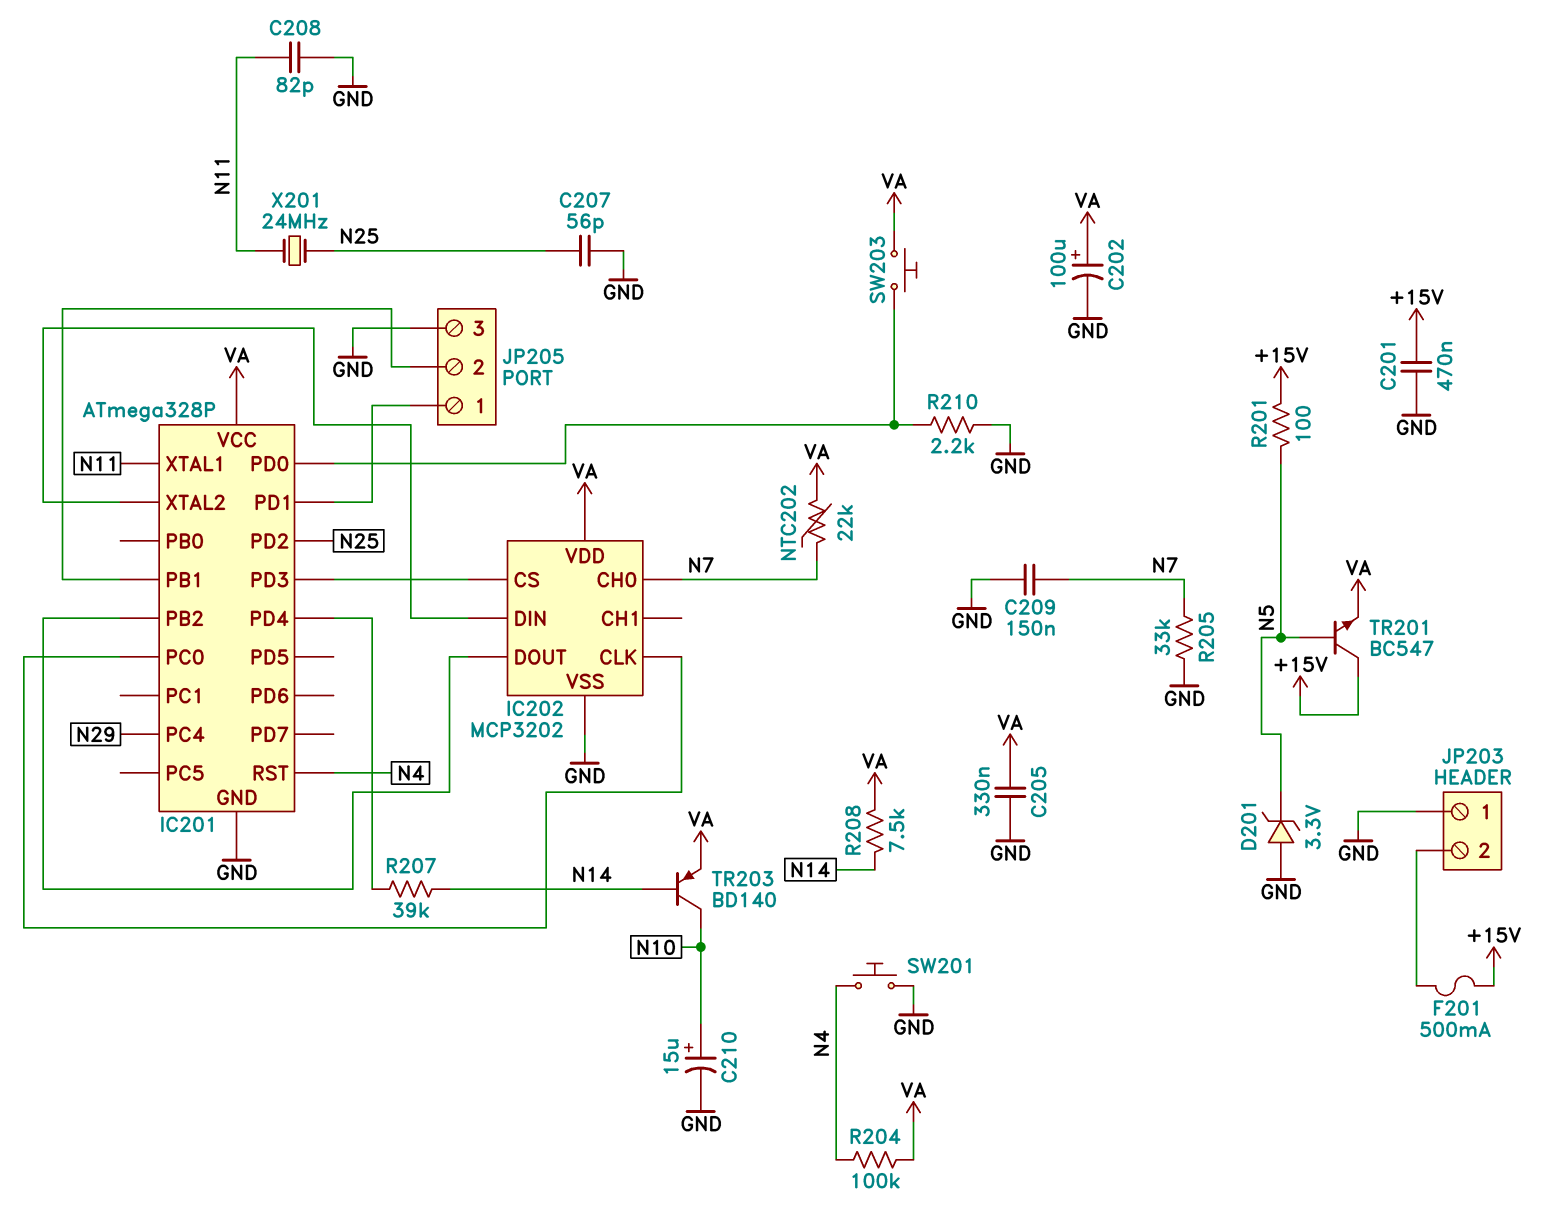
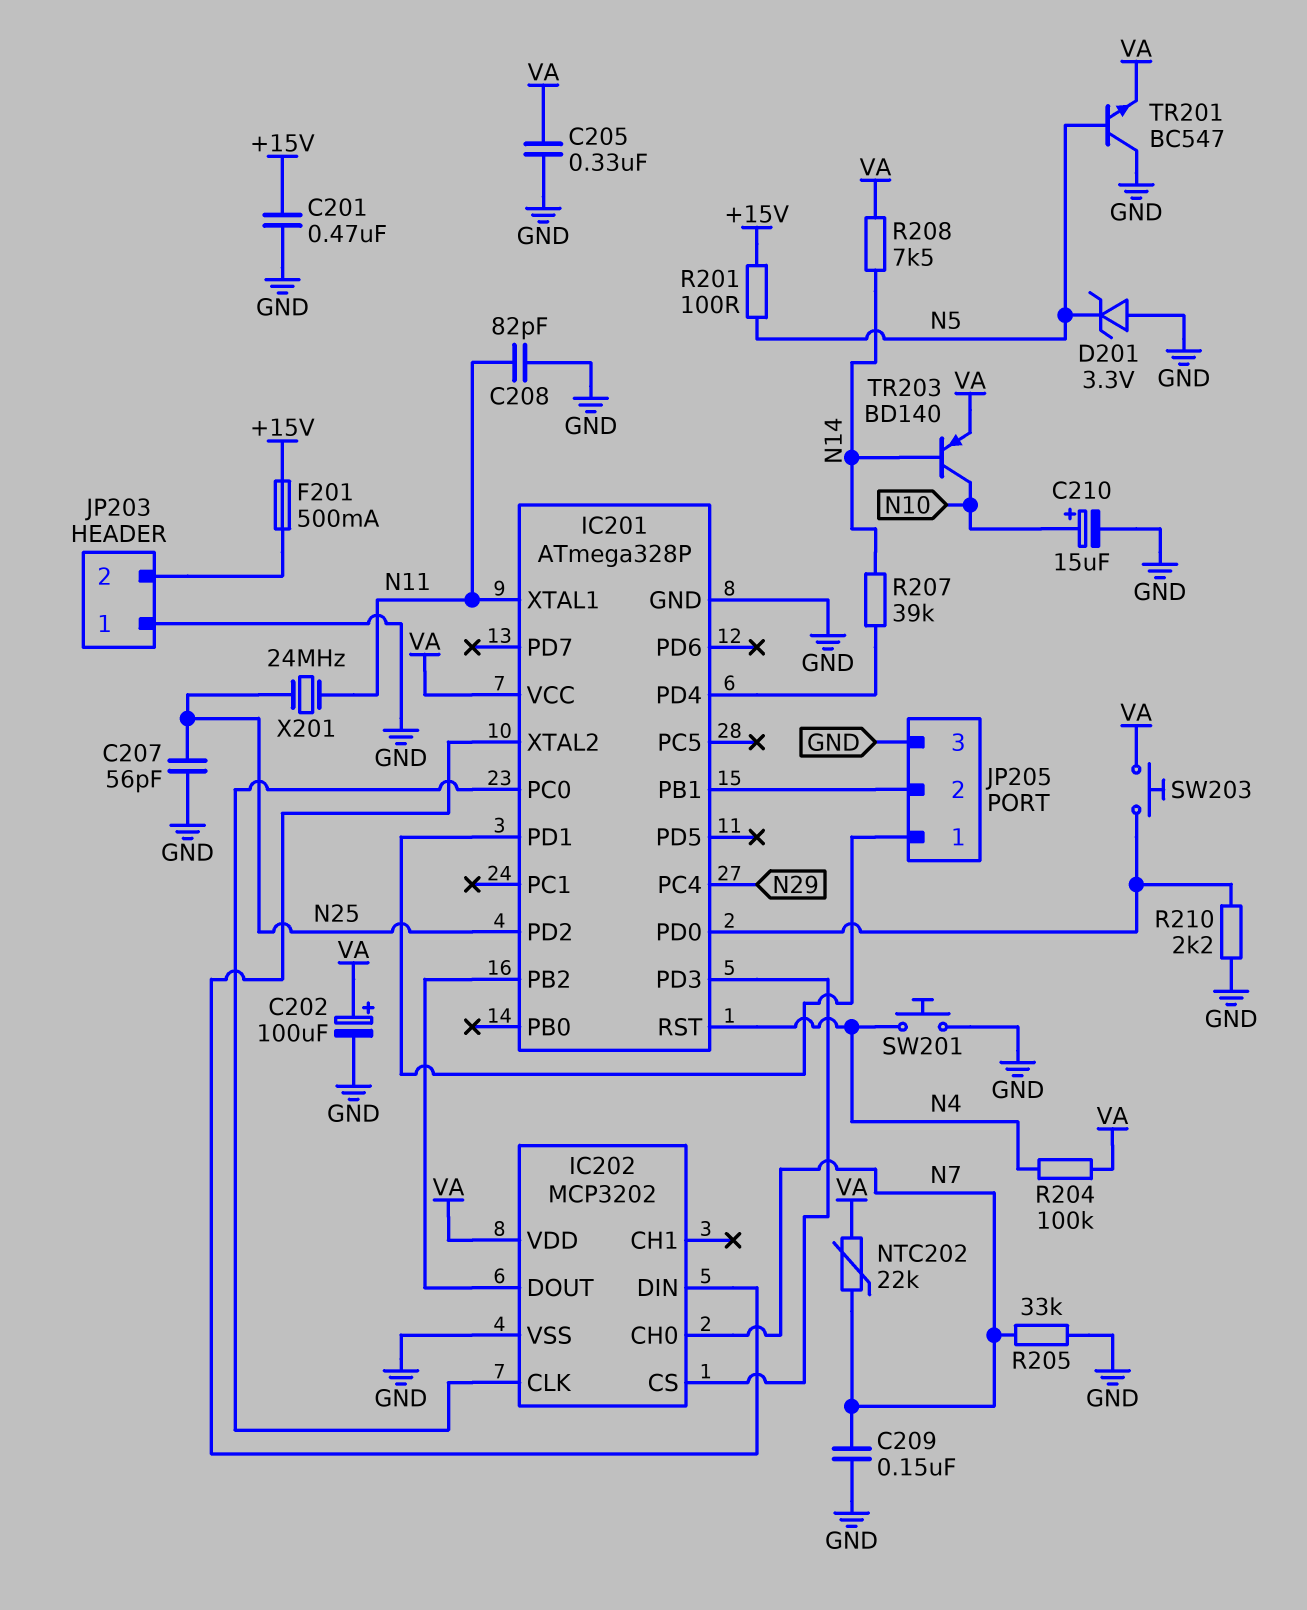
TR201: NPN BC547 (B N5, C +15V, E VA) -> NPN BC547 (B N5, C GND, E VA)

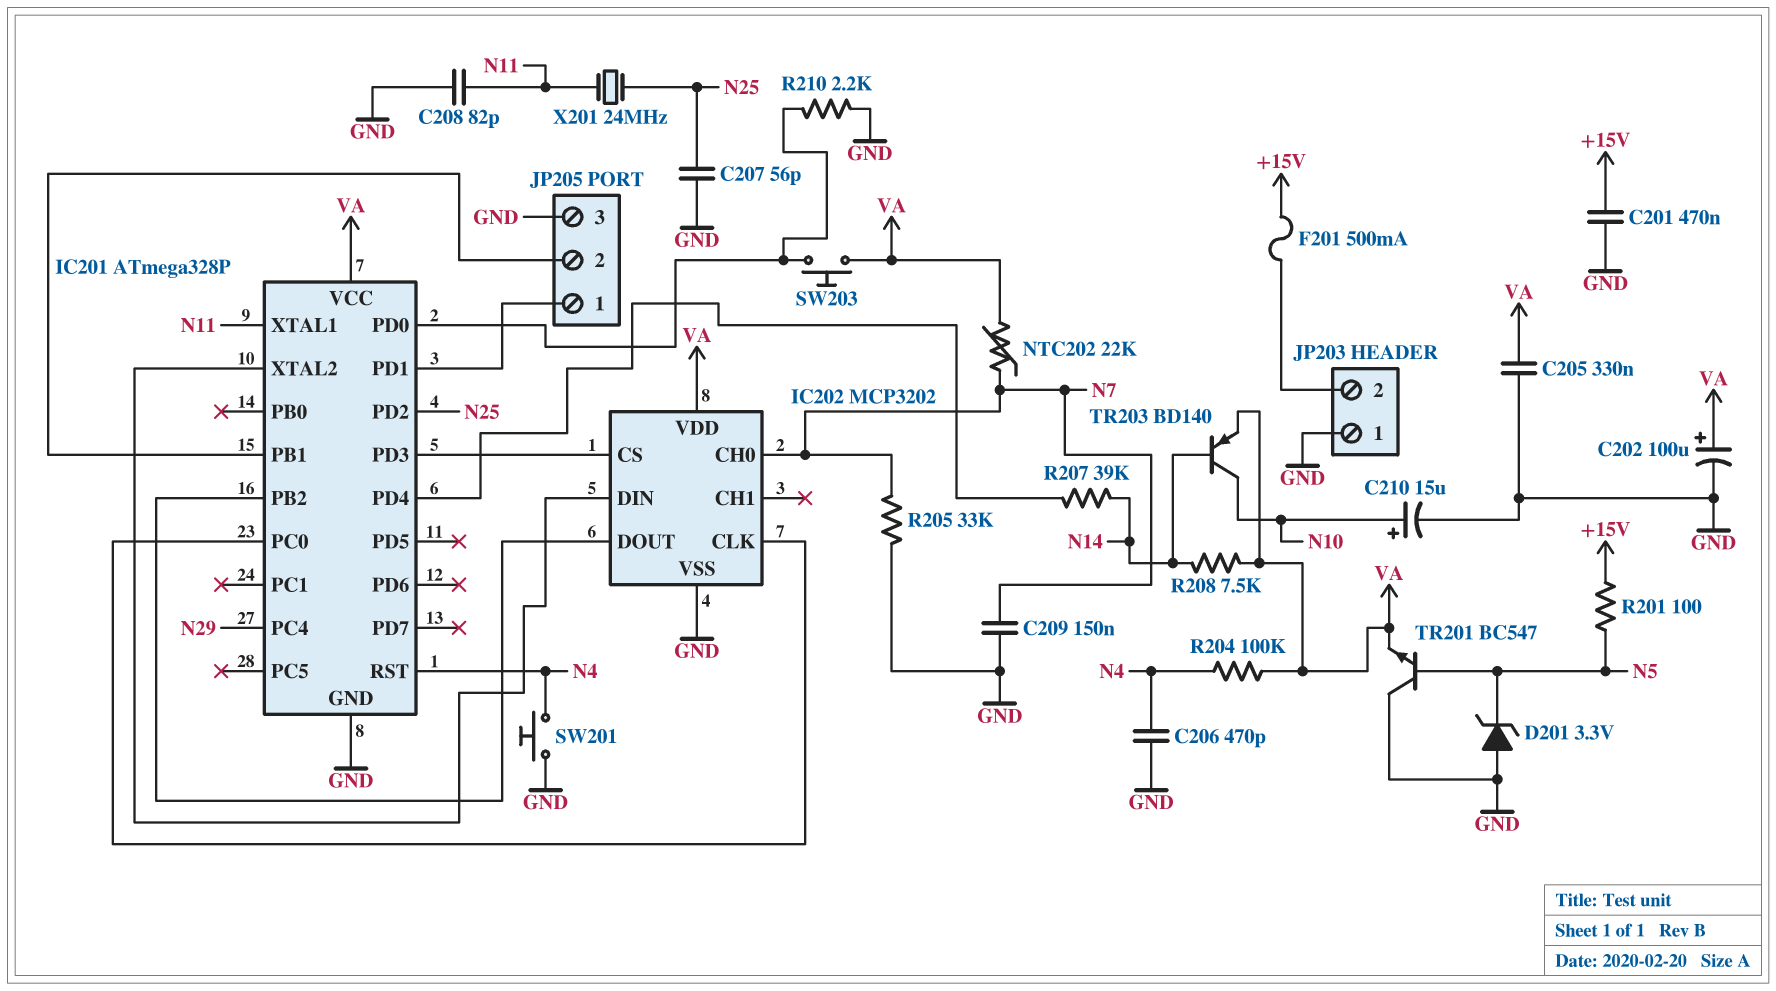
C206: none -> 470pF (GND, N4)

